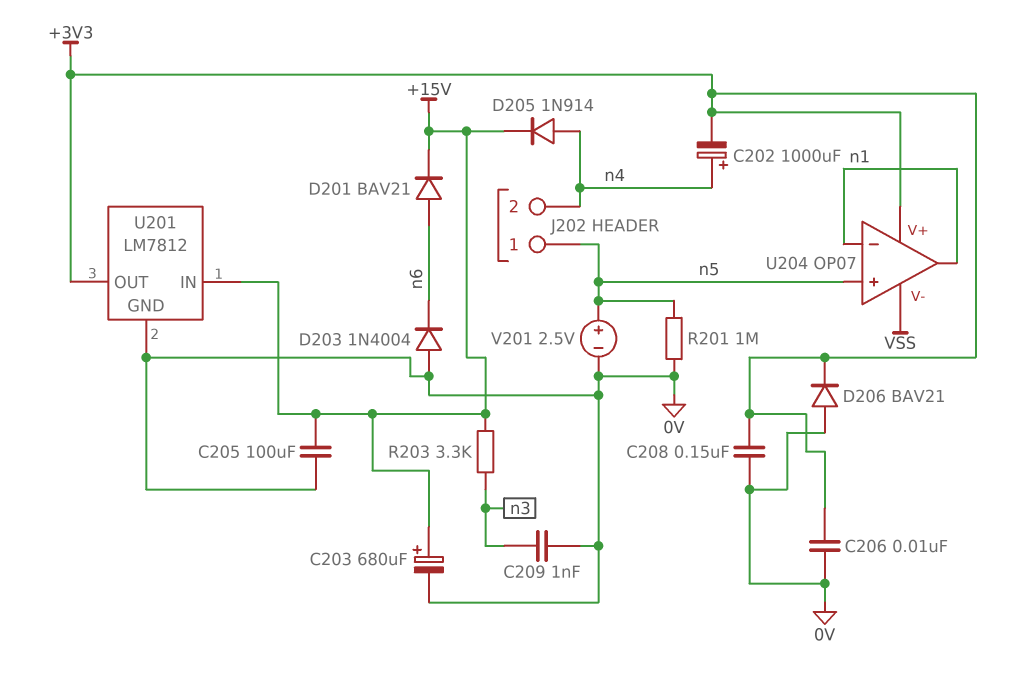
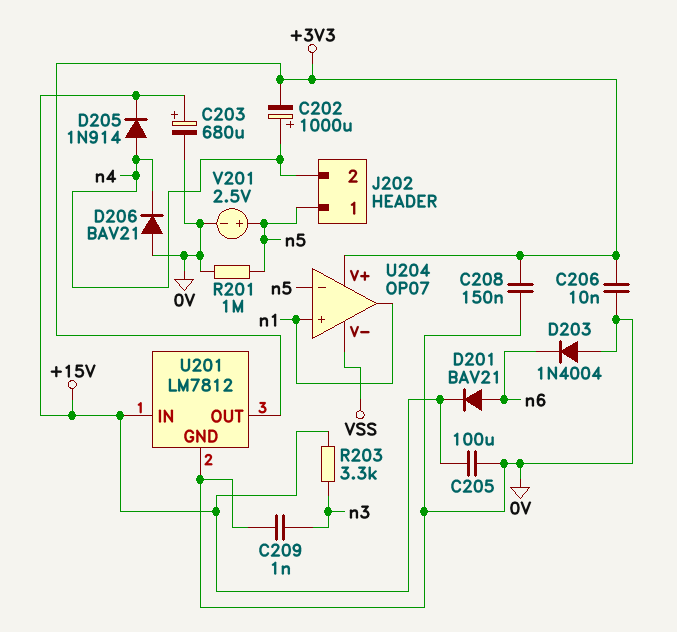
D206: diode BAV21 (A 0V, K +3V3) -> diode BAV21 (A 0V, K n4)
U204 pin in+: n5 -> n1
U204 pin in-: n1 -> n5

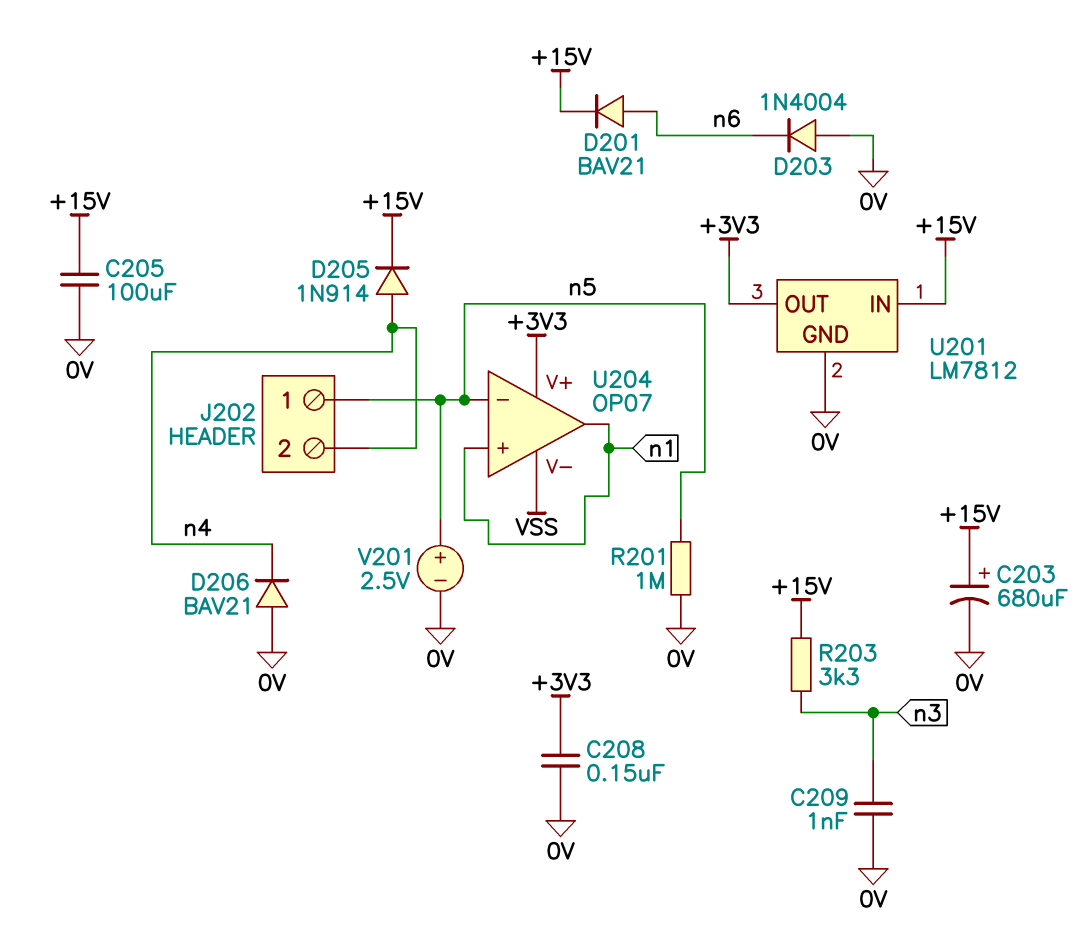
C202: 1000uF (plus n4, minus +3V3) -> none
C206: 10nF (+3V3, 0V) -> none

